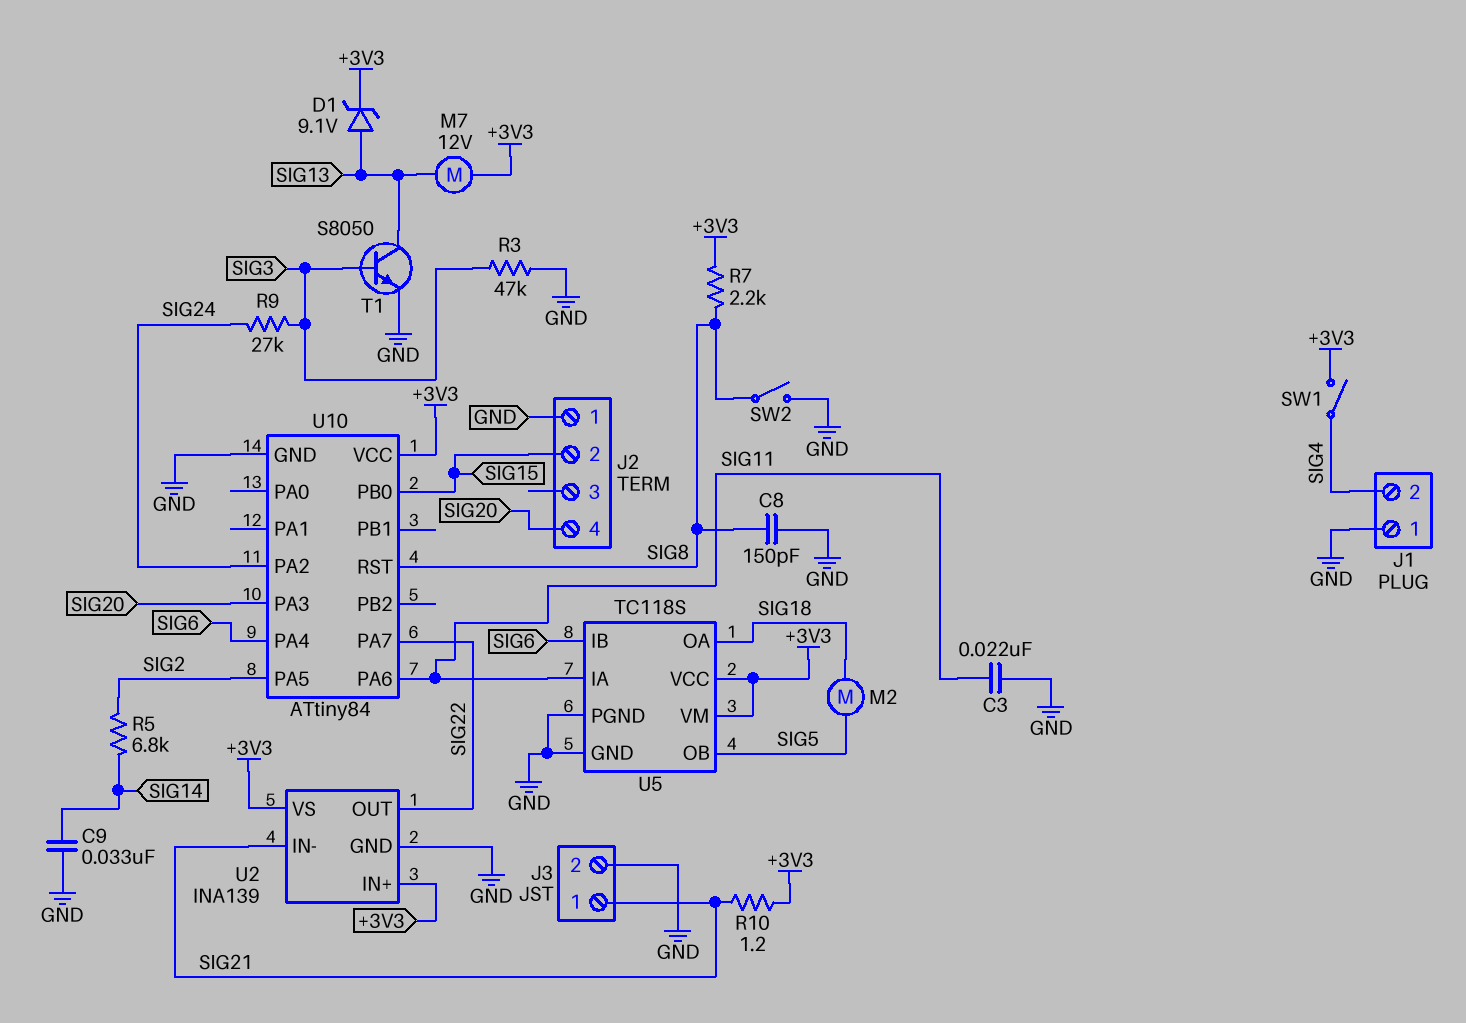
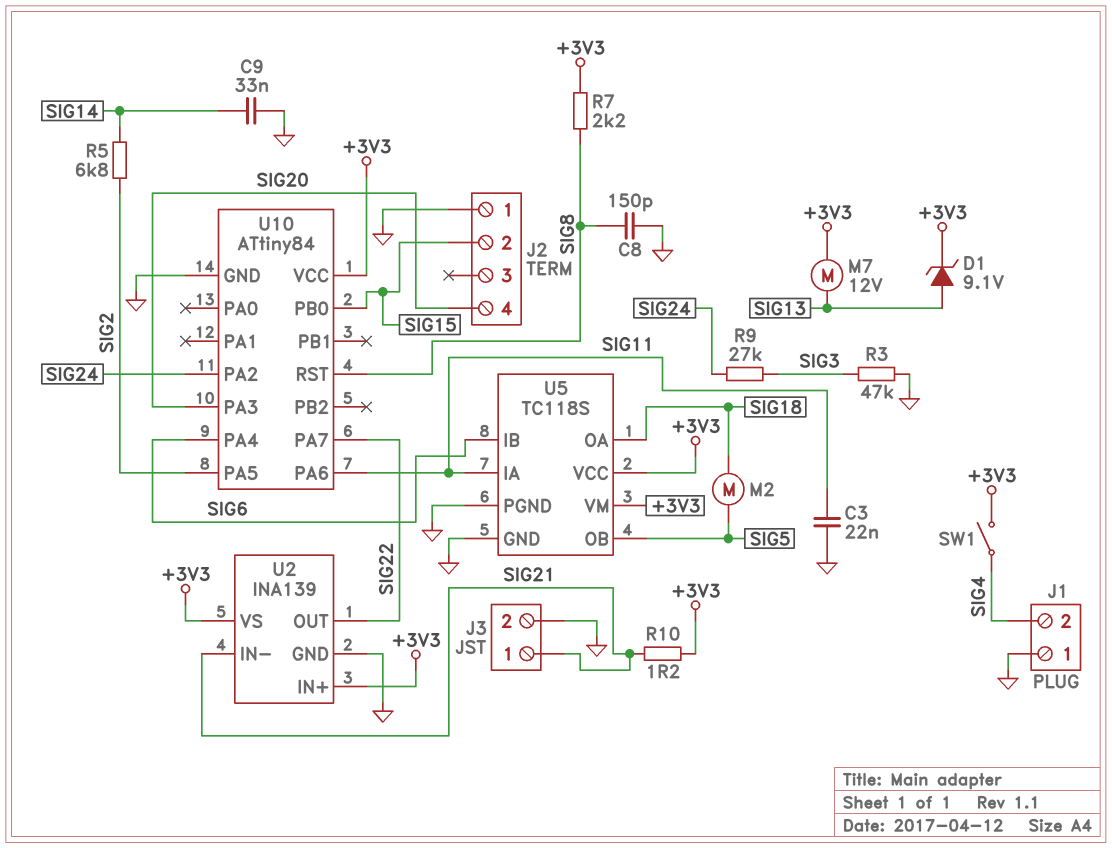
SW2: switch (GND, SIG8) -> none
T1: NPN S8050 (B SIG3, C SIG13, E GND) -> none

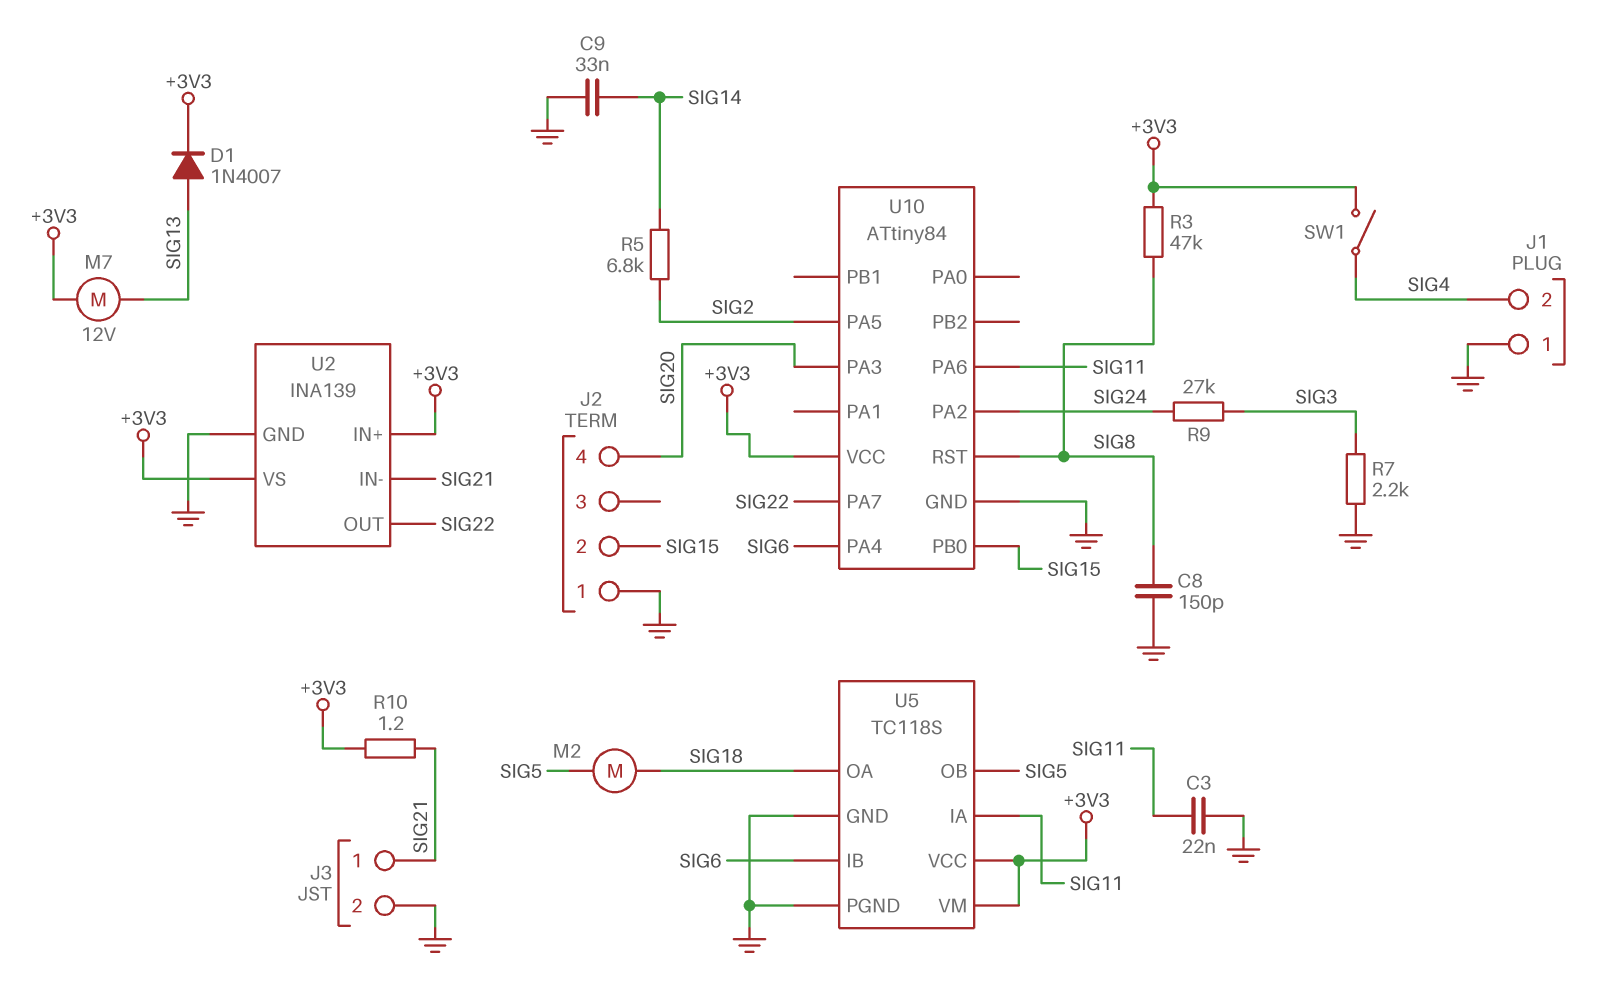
D1: zener 9.1V (A SIG13, K +3V3) -> diode 1N4007 (A SIG13, K +3V3)
R3: 47k (GND, SIG3) -> 47k (+3V3, SIG8)
R7: 2.2k (+3V3, SIG8) -> 2.2k (GND, SIG3)

